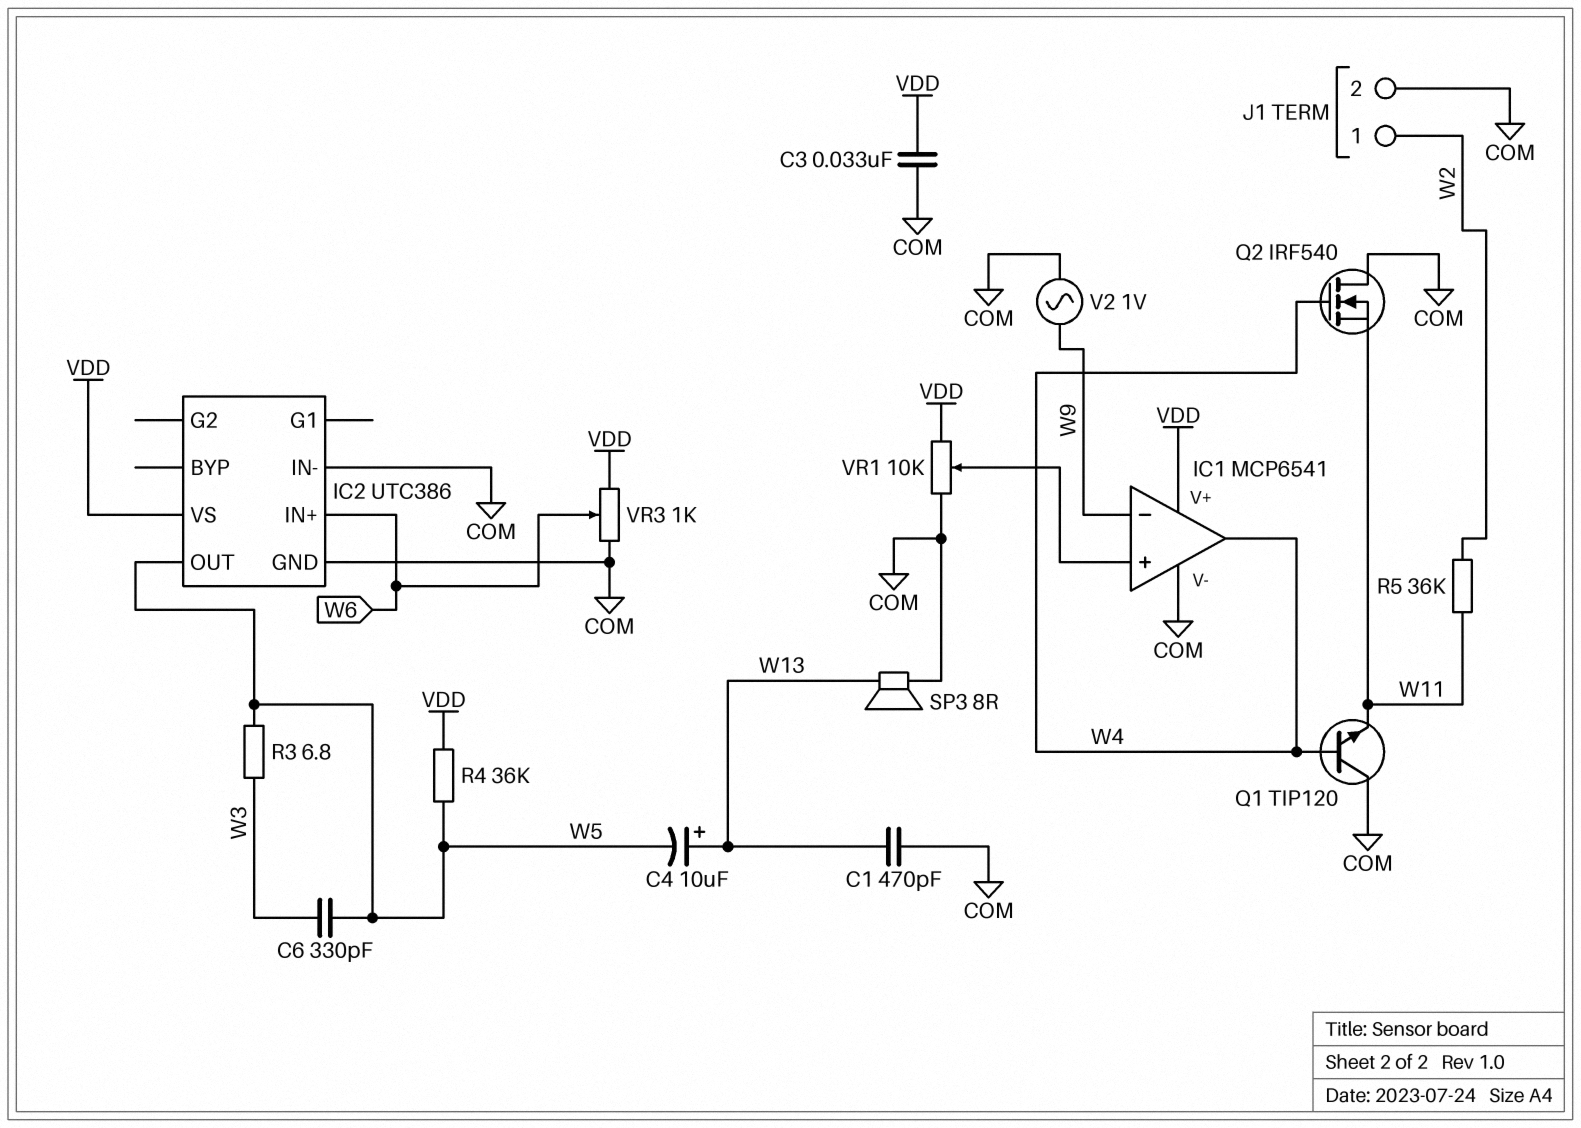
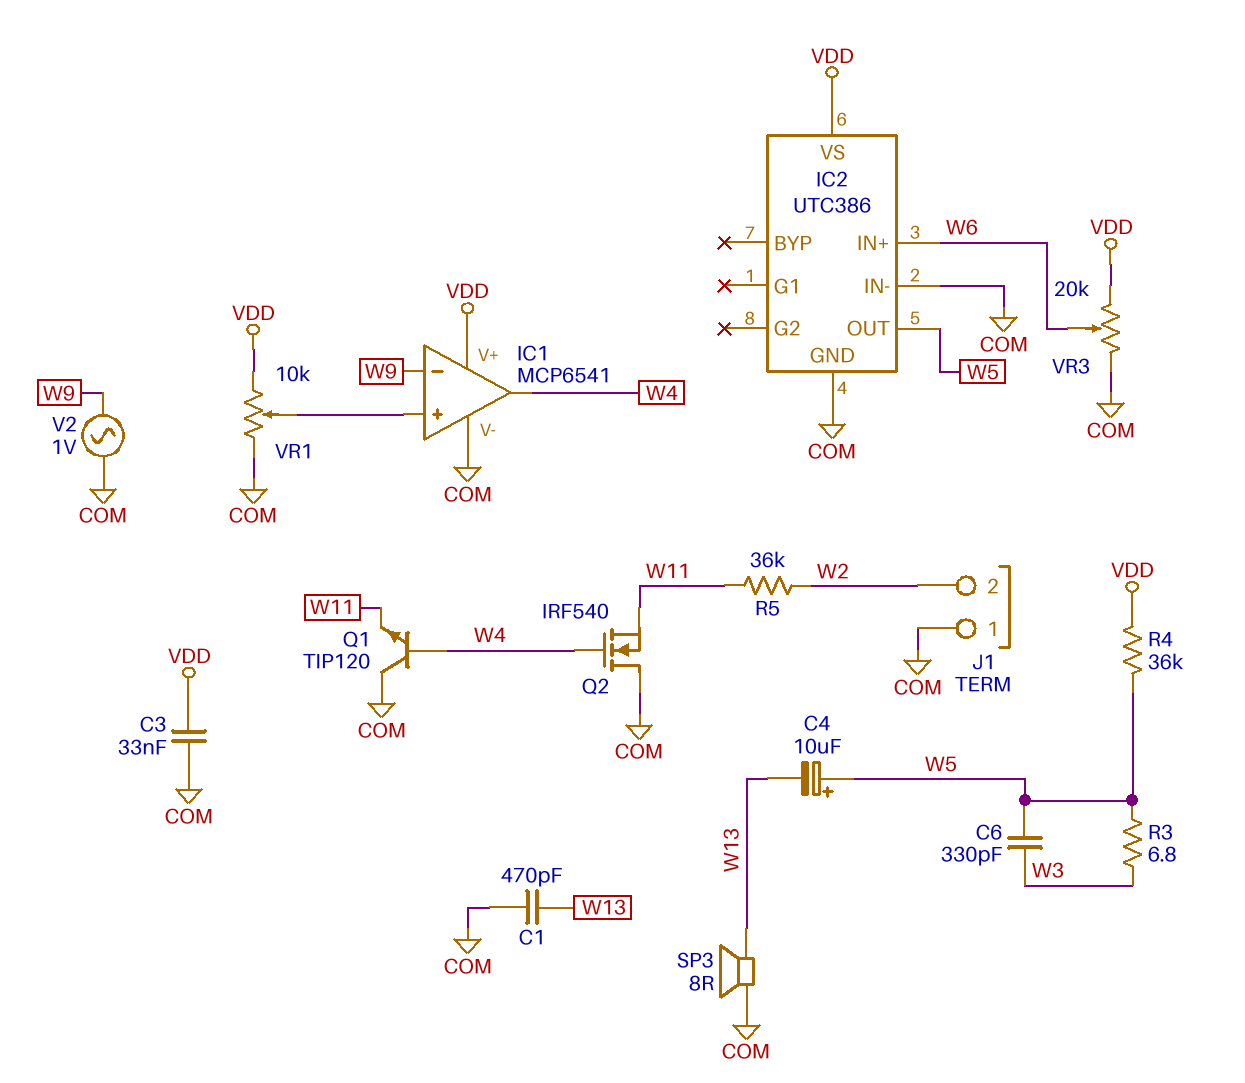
C4: 10uF (plus W13, minus W5) -> 10uF (plus W5, minus W13)
J1 pin 1: W2 -> COM
J1 pin 2: COM -> W2
VR3: 1k (COM, VDD, wiper W6) -> 20k (COM, VDD, wiper W6)

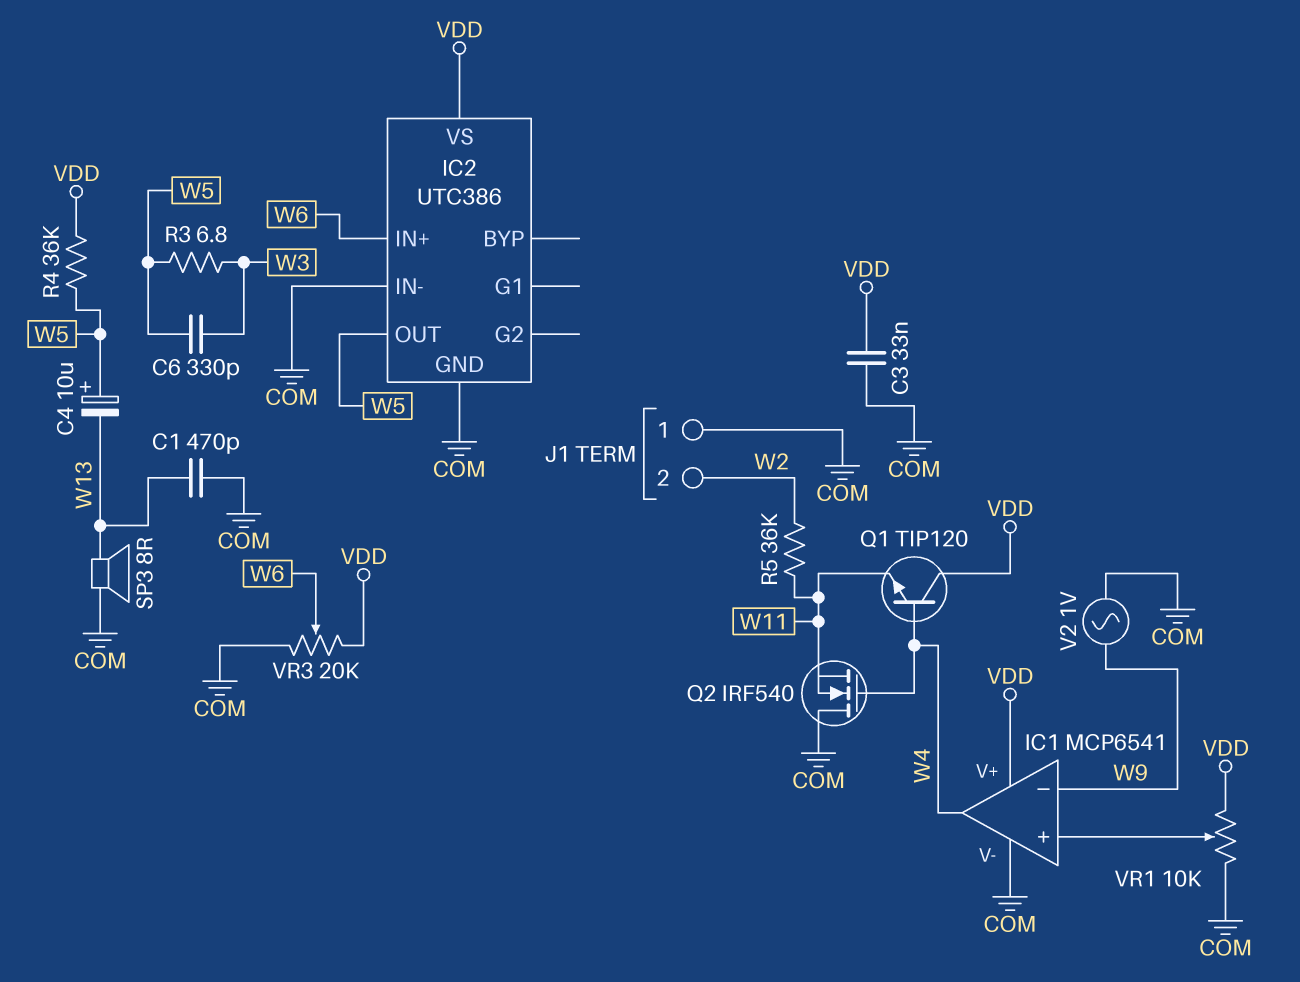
Q1: NPN TIP120 (B W4, C COM, E W11) -> NPN TIP120 (B W4, C VDD, E W11)

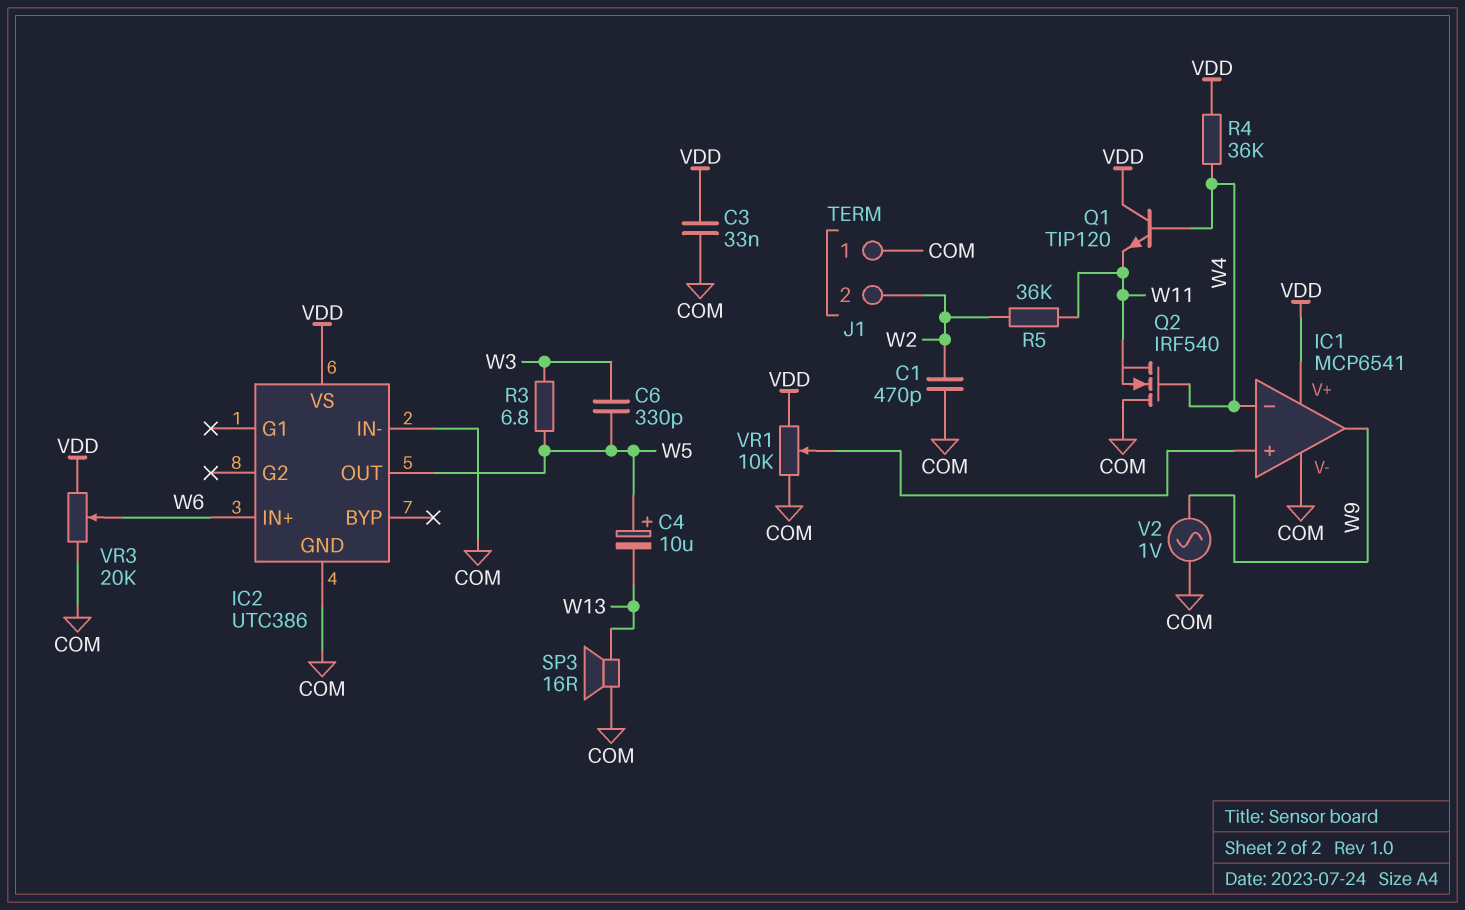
C1: 470pF (COM, W13) -> 470pF (COM, W2)
IC1 pin in-: W9 -> W4
IC1 pin out: W4 -> W9
R4: 36k (VDD, W5) -> 36k (VDD, W4)
SP3: speaker 8R (COM, W13) -> speaker 16R (COM, W13)

